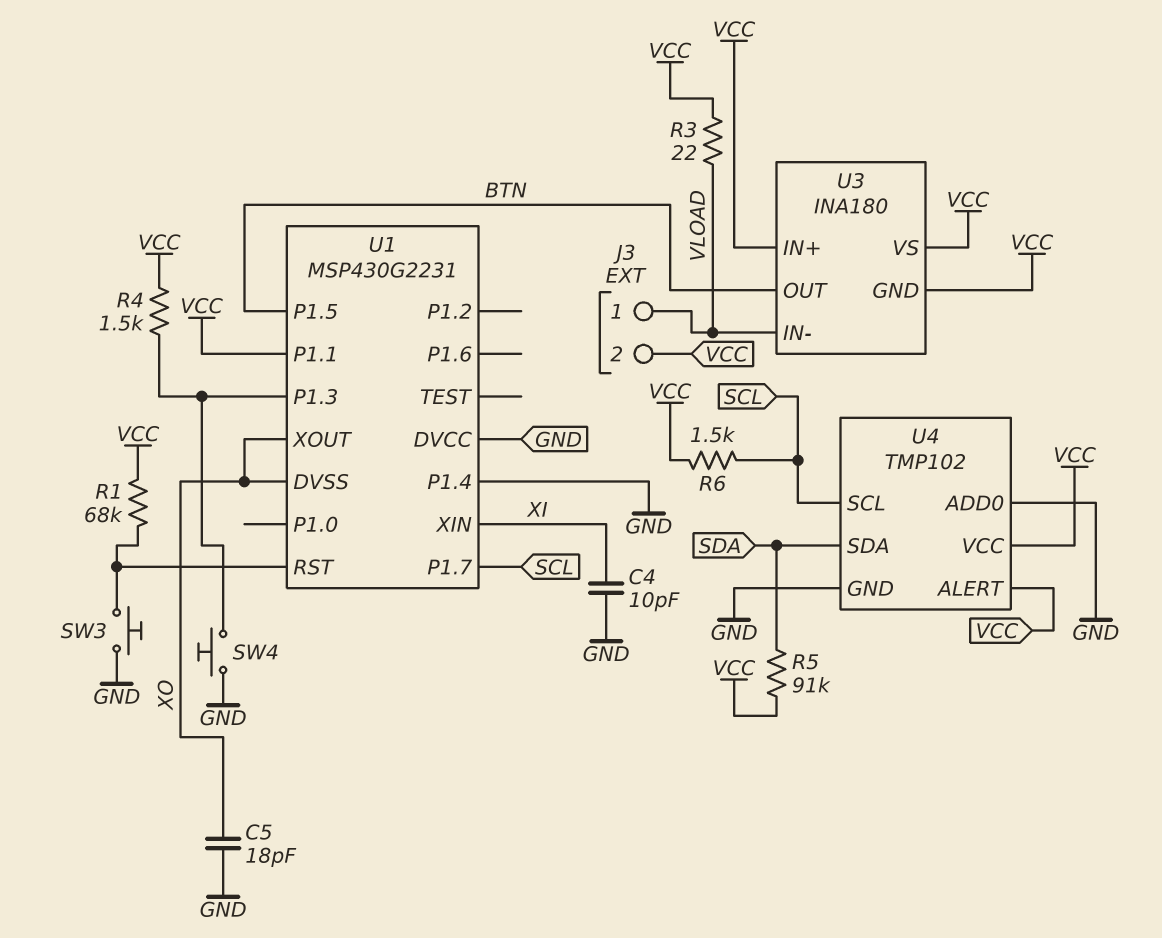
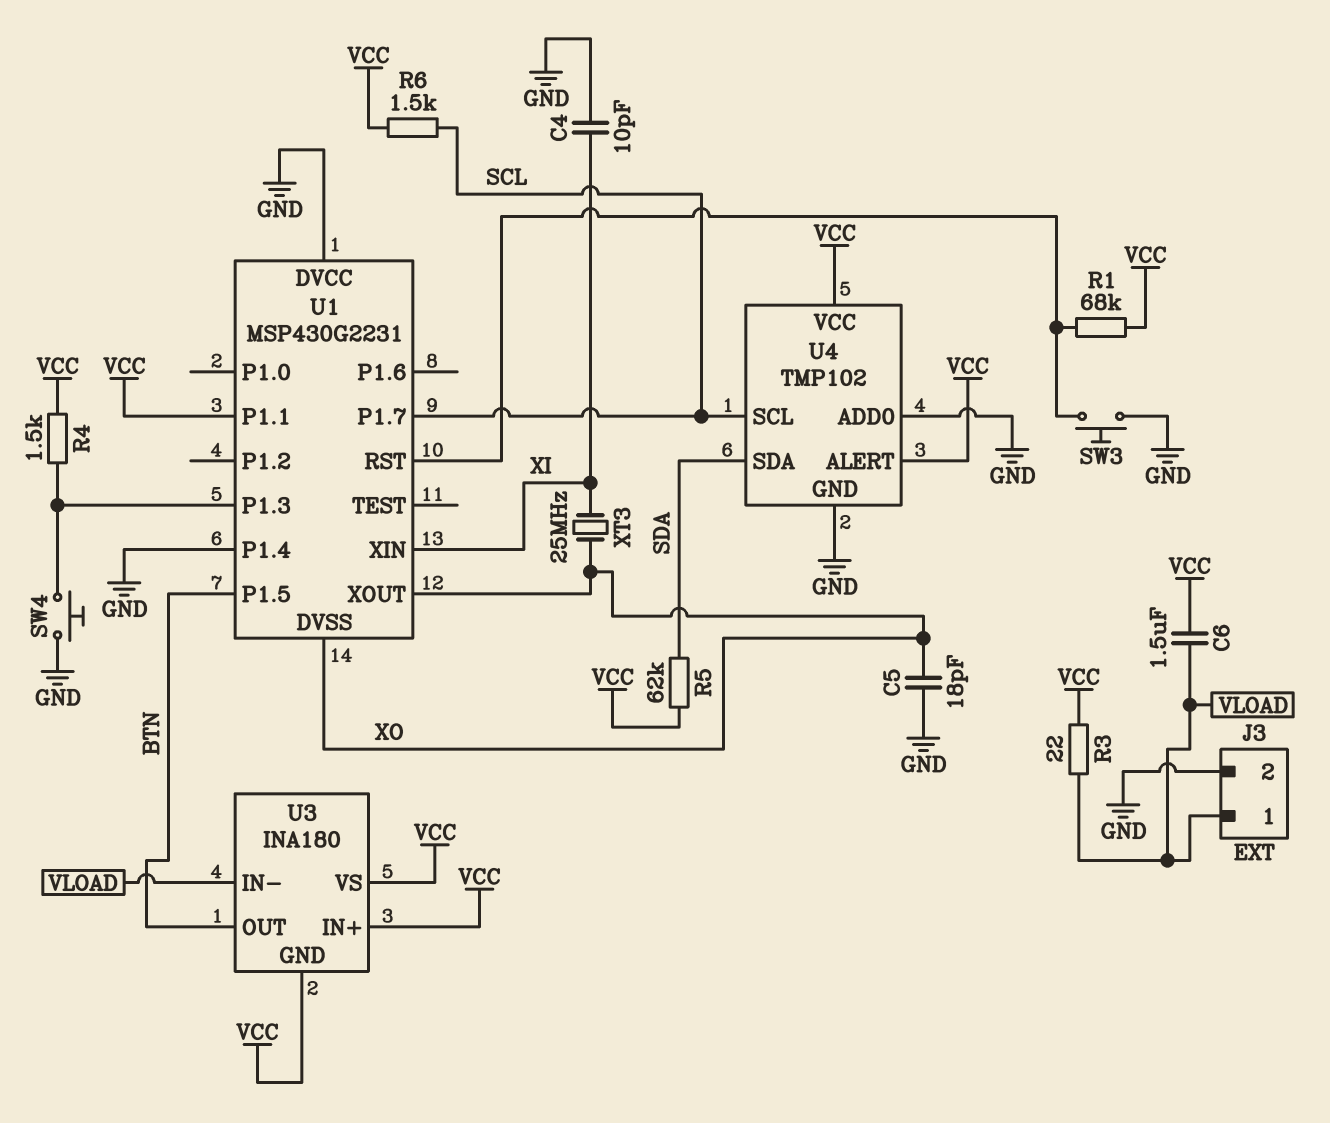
C6: none -> 1.5uF (VCC, VLOAD)
J3 pin 2: VCC -> GND
R5: 91k (SDA, VCC) -> 62k (SDA, VCC)
XT3: none -> 25MHz (XI, XO)

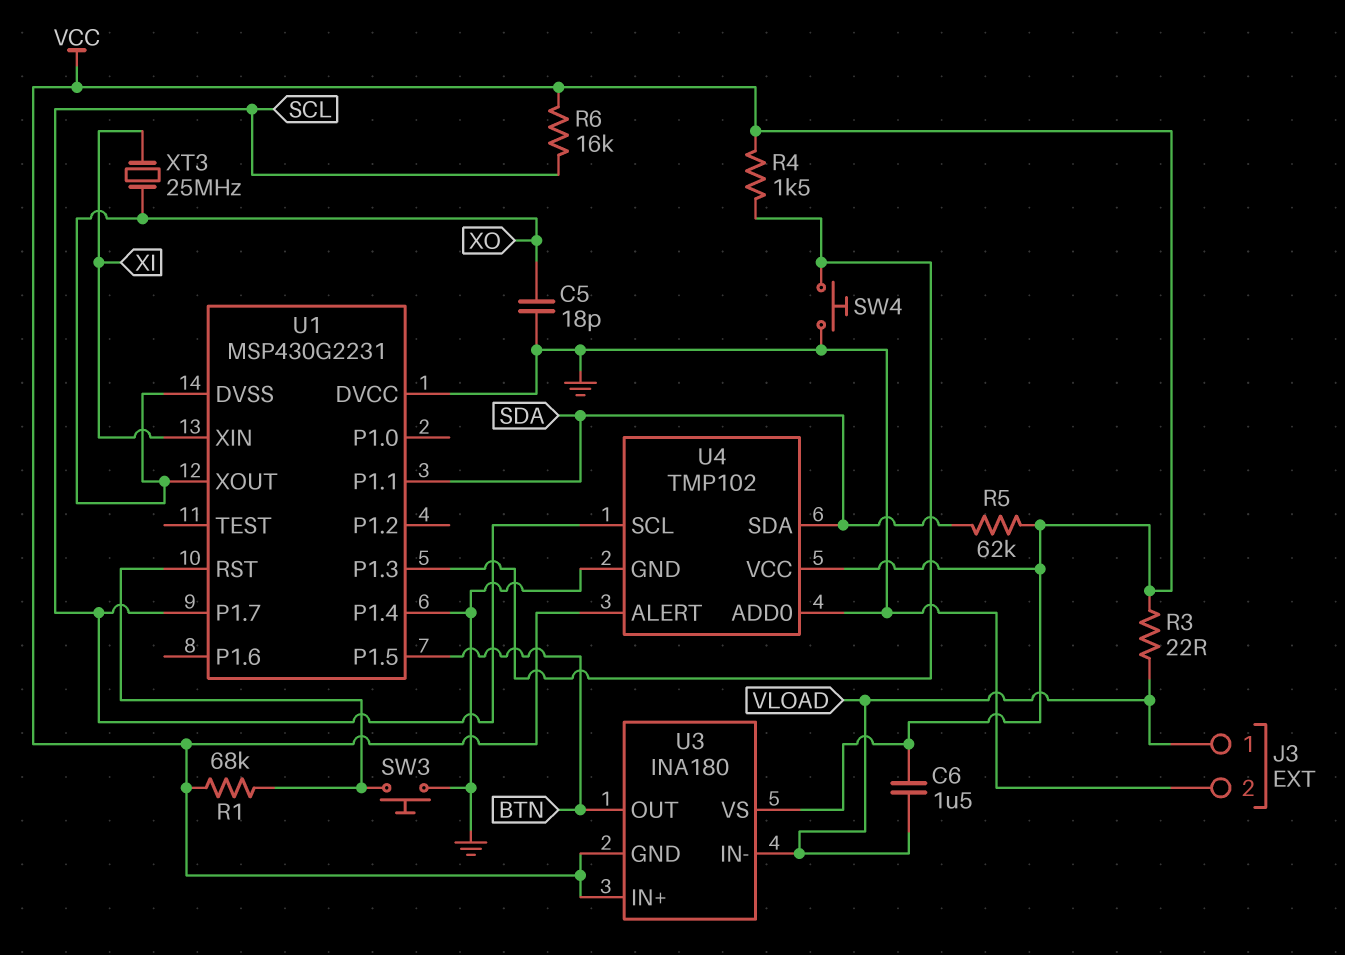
C4: 10pF (GND, XI) -> none
R6: 1.5k (SCL, VCC) -> 16k (SCL, VCC)
U1 pin P1.1: VCC -> SDA

